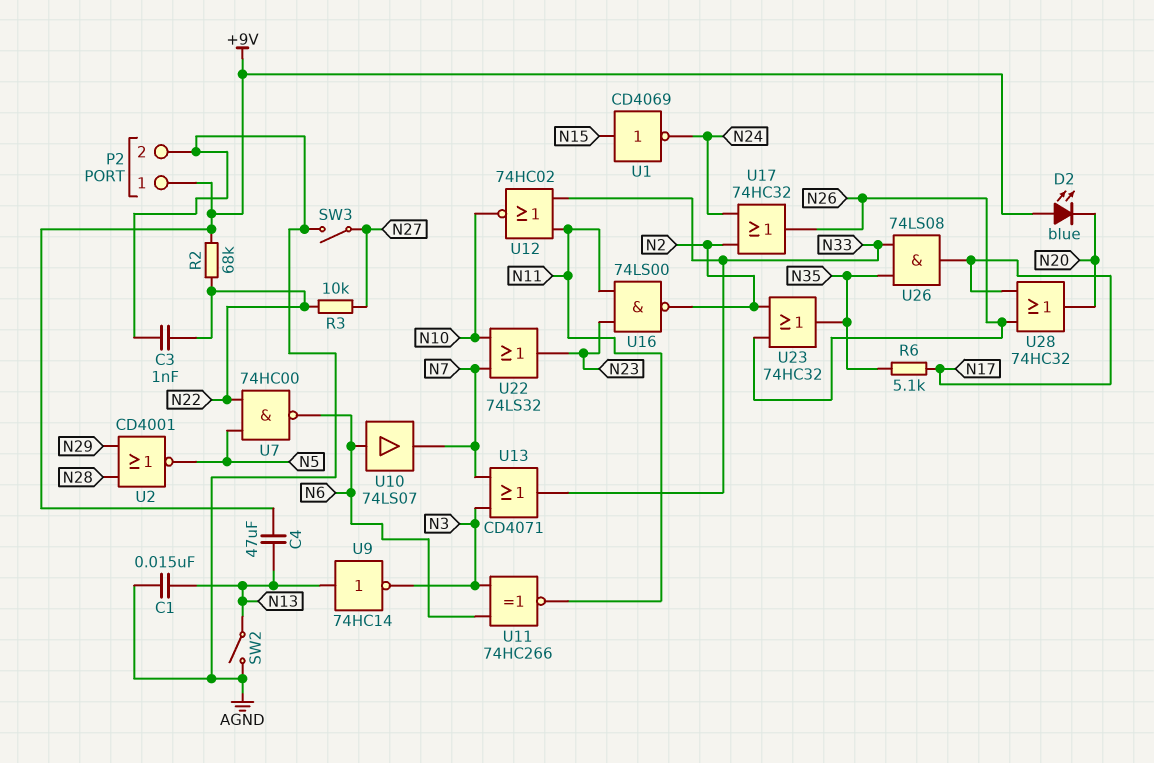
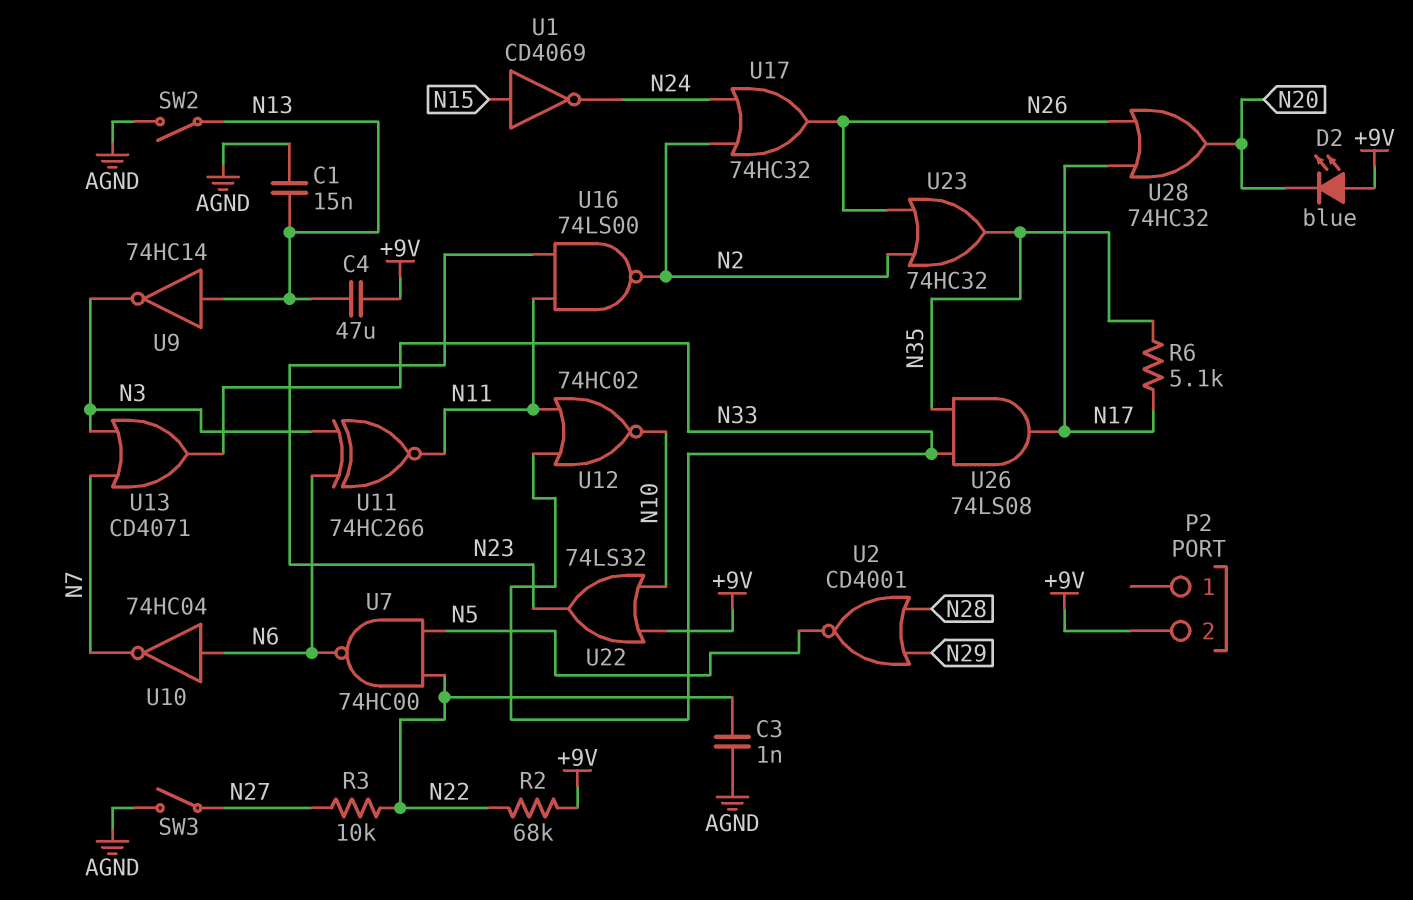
P2 pin 1: +9V -> none
P2 pin 2: AGND -> +9V
U10: buffer 74LS07 (in N6, out N7) -> NOT 74HC04 (in N6, out N7)
U22: OR 74LS32 (in N7, in N10, out N23) -> OR 74LS32 (in +9V, in N10, out N23)

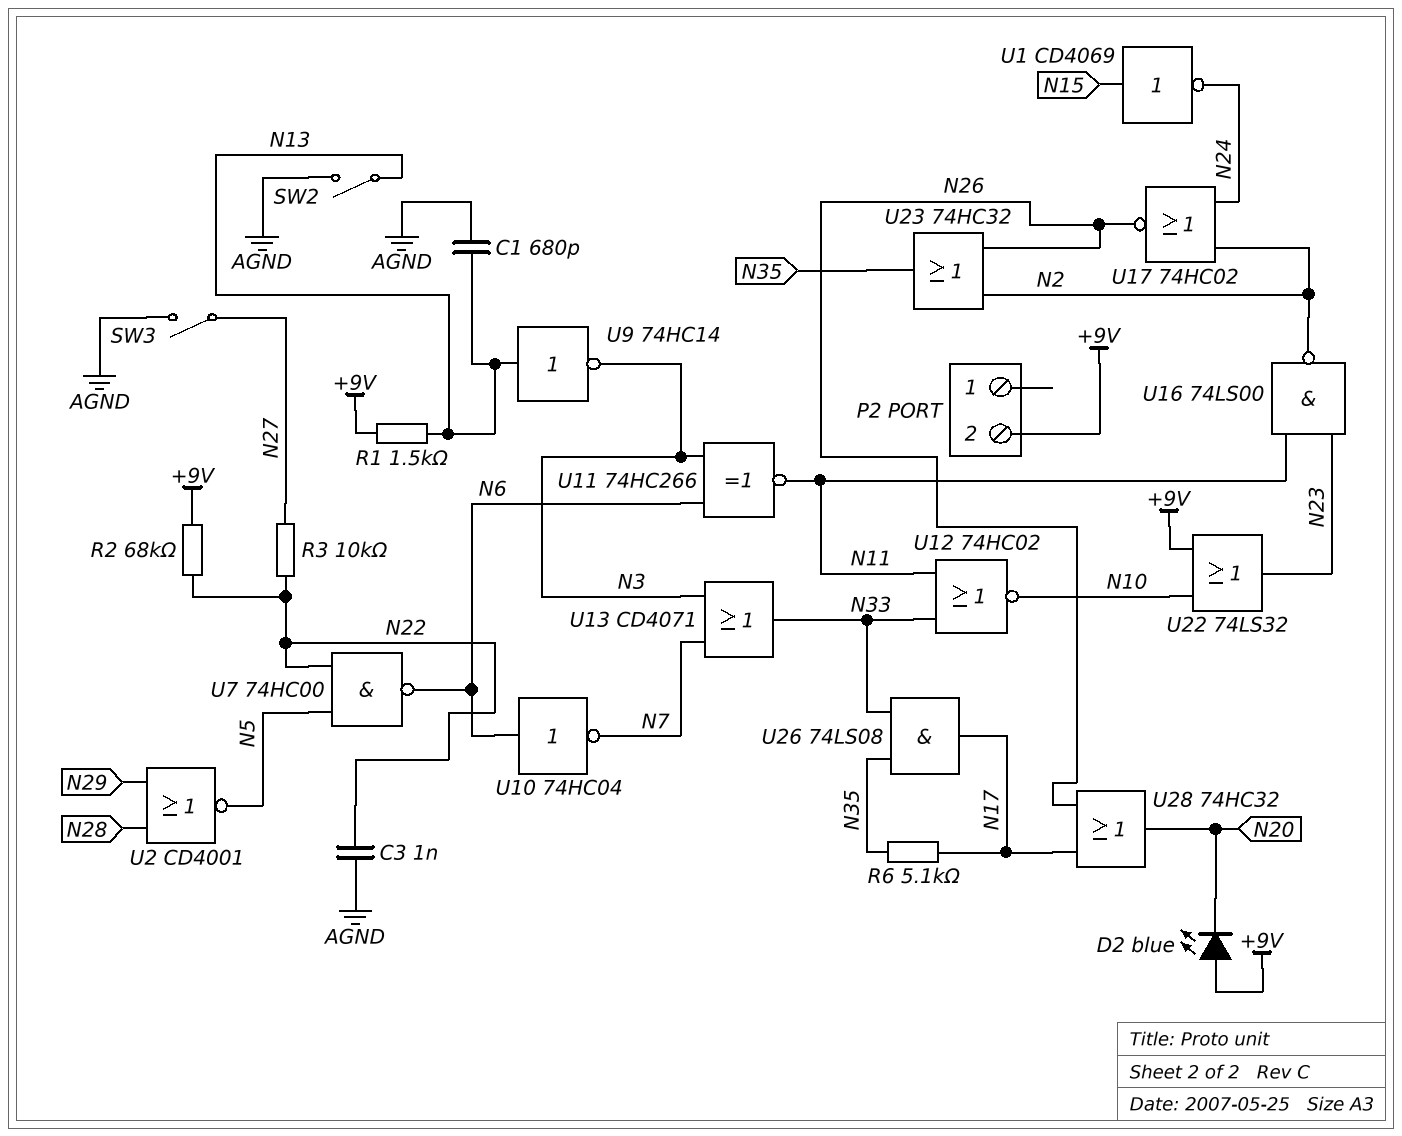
C1: 15nF (AGND, N13) -> 680pF (AGND, N13)
C4: 47uF (+9V, N13) -> none
R1: none -> 1.5k (+9V, N13)
U17: OR 74HC32 (in N2, in N24, out N26) -> NOR 74HC02 (in N2, in N24, out N26)

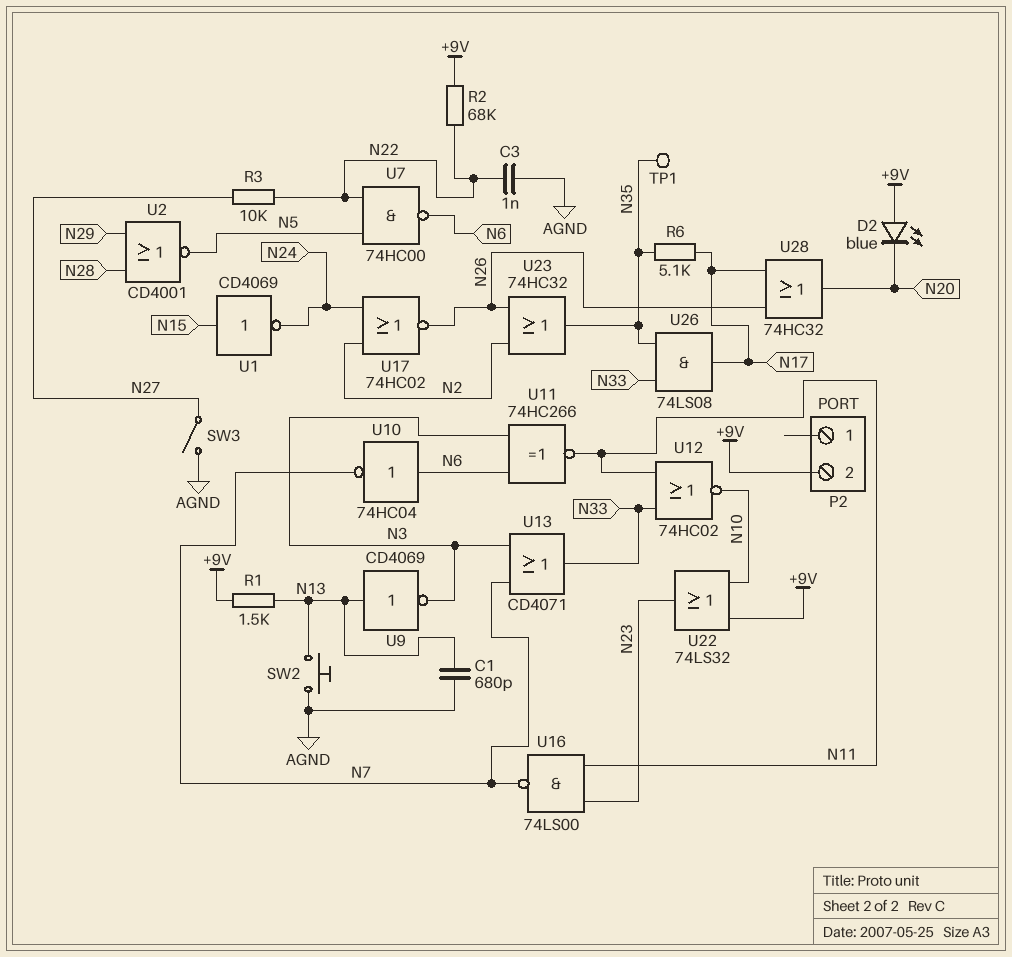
SW2: switch (AGND, N13) -> button (AGND, N13)
TP1: none -> test point (N35)
U9: NOT 74HC14 (in N13, out N3) -> NOT CD4069 (in N13, out N3)
U16: NAND 74LS00 (in N11, in N23, out N2) -> NAND 74LS00 (in N11, in N23, out N7)

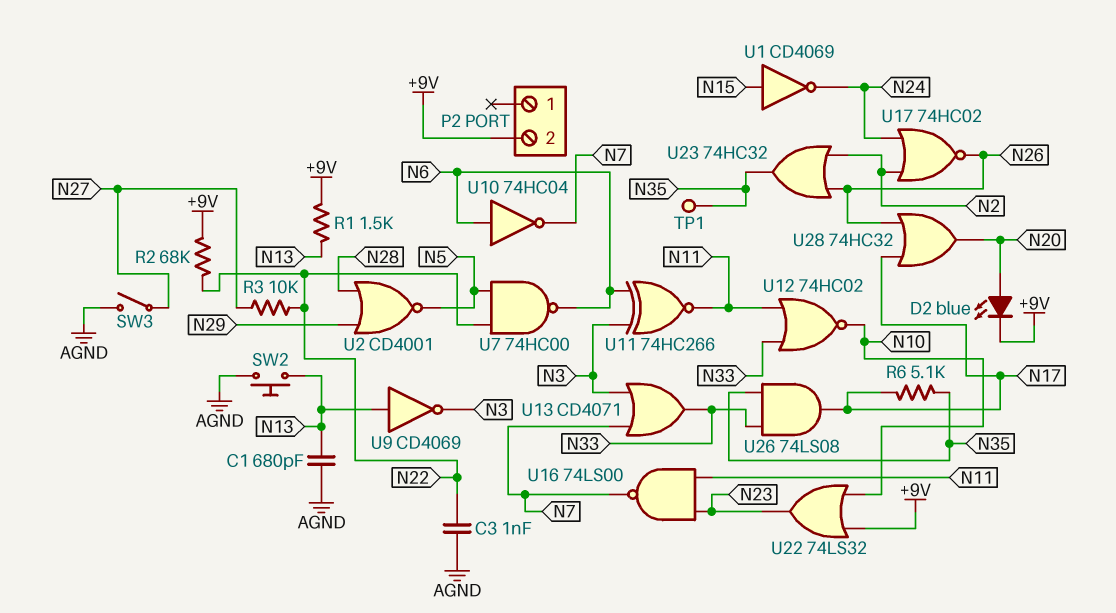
D2: LED blue (A +9V, K N20) -> LED blue (A N20, K +9V)

